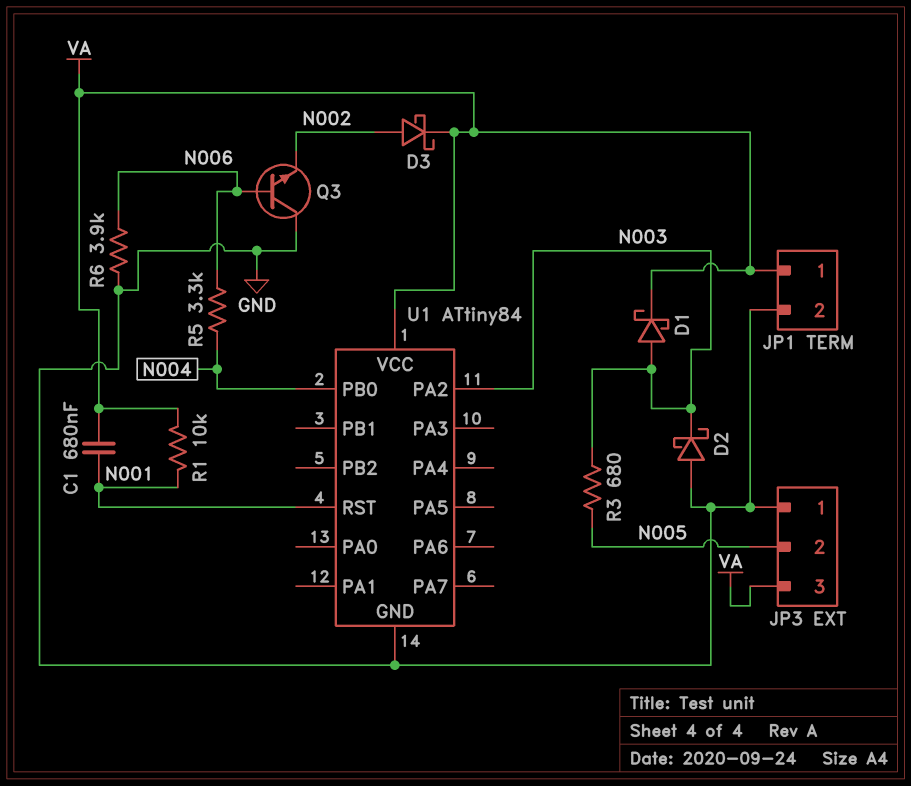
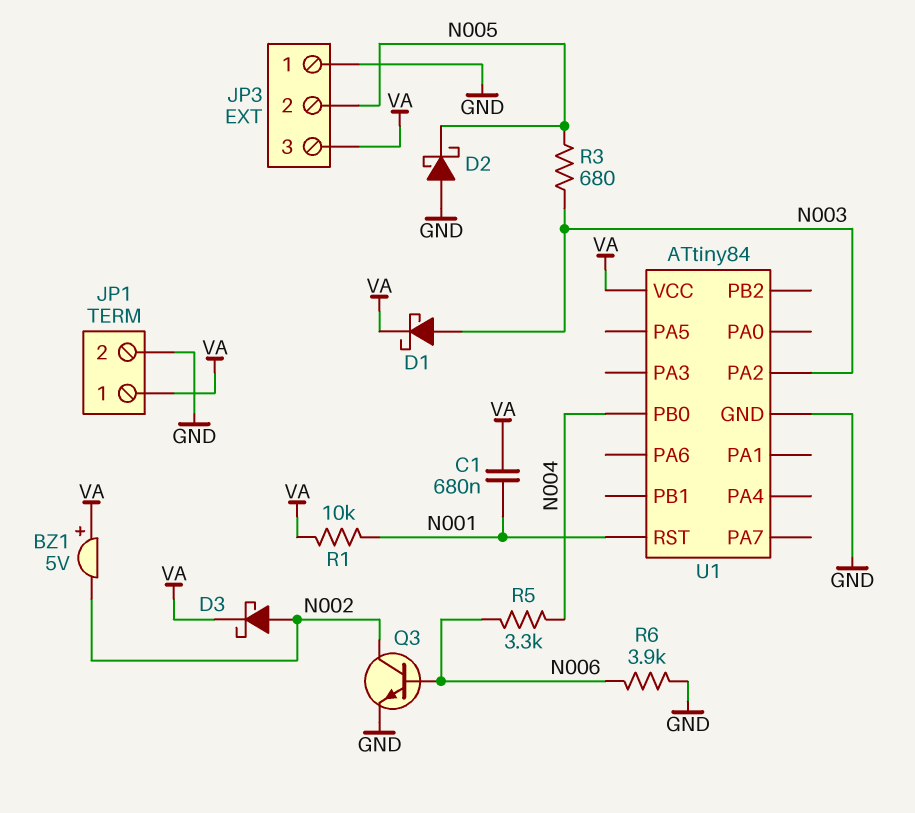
BZ1: none -> buzzer 5V (plus VA, minus N002)
D2: schottky (A GND, K N003) -> schottky (A GND, K N005)
Q3: NPN (B N006, C GND, E N002) -> NPN (B N006, C N002, E GND)

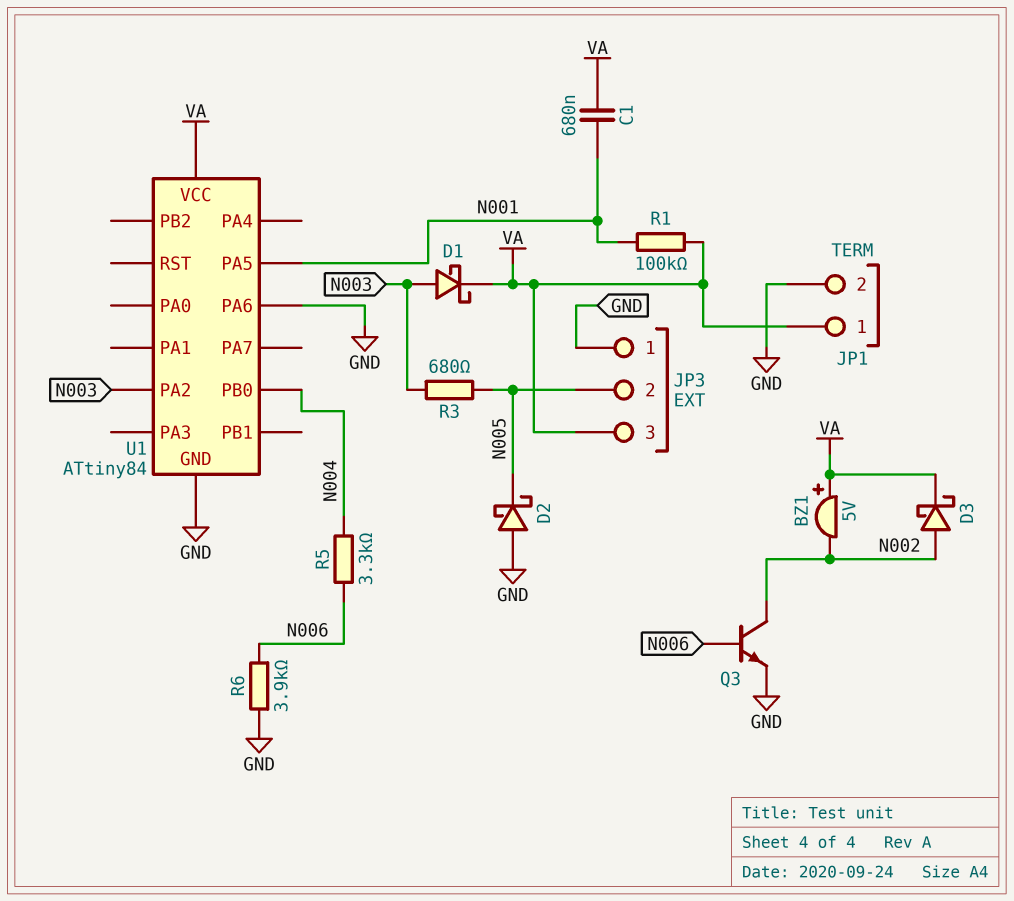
R1: 10k (N001, VA) -> 100k (N001, VA)
U1 pin PA5: none -> N001
U1 pin PA6: none -> GND
U1 pin RST: N001 -> none

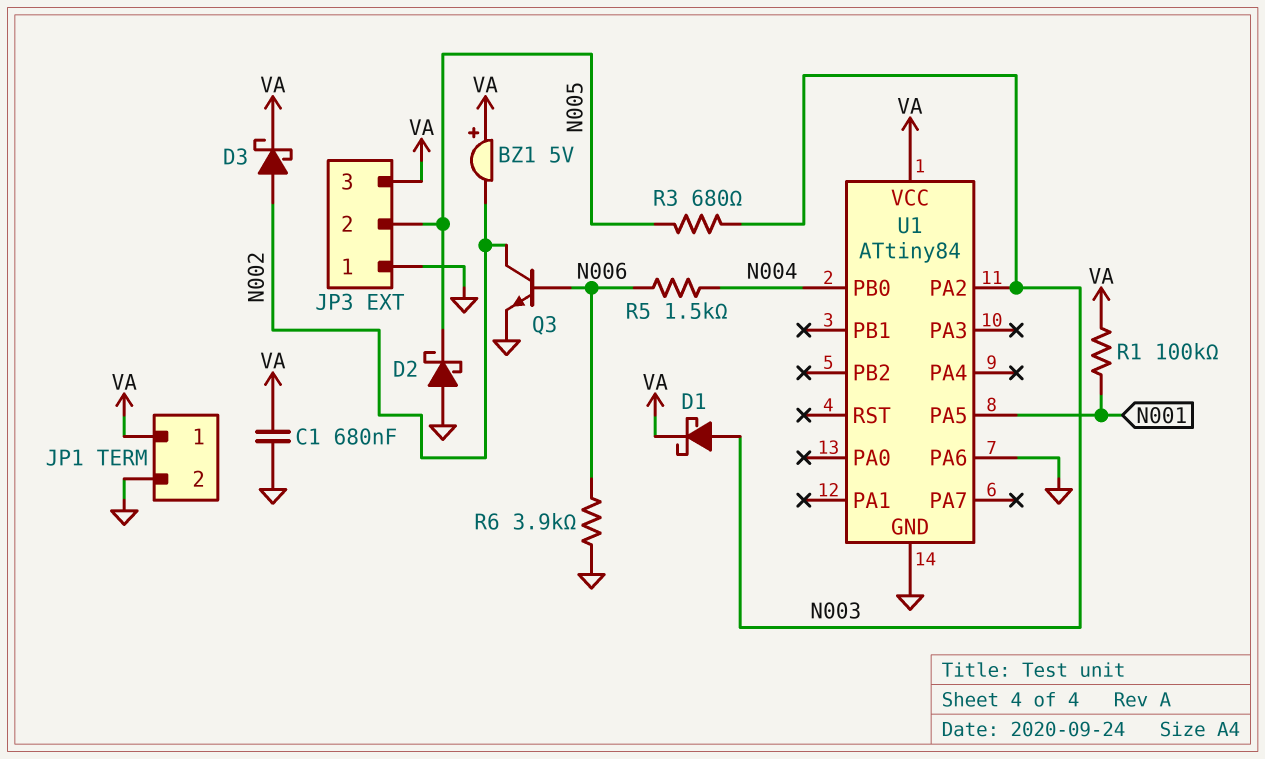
C1: 680nF (N001, VA) -> 680nF (GND, VA)
R5: 3.3k (N004, N006) -> 1.5k (N004, N006)

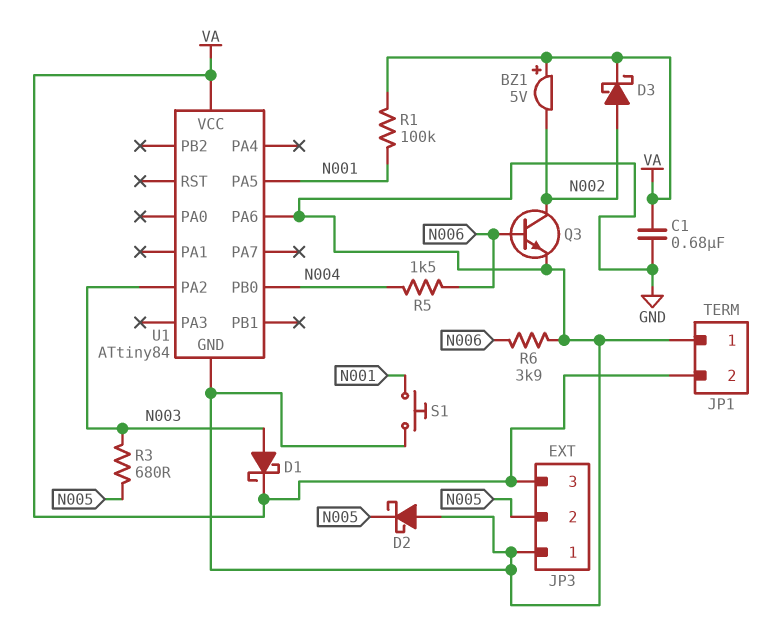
JP1 pin 1: VA -> GND
JP1 pin 2: GND -> VA
S1: none -> button (GND, N001)

